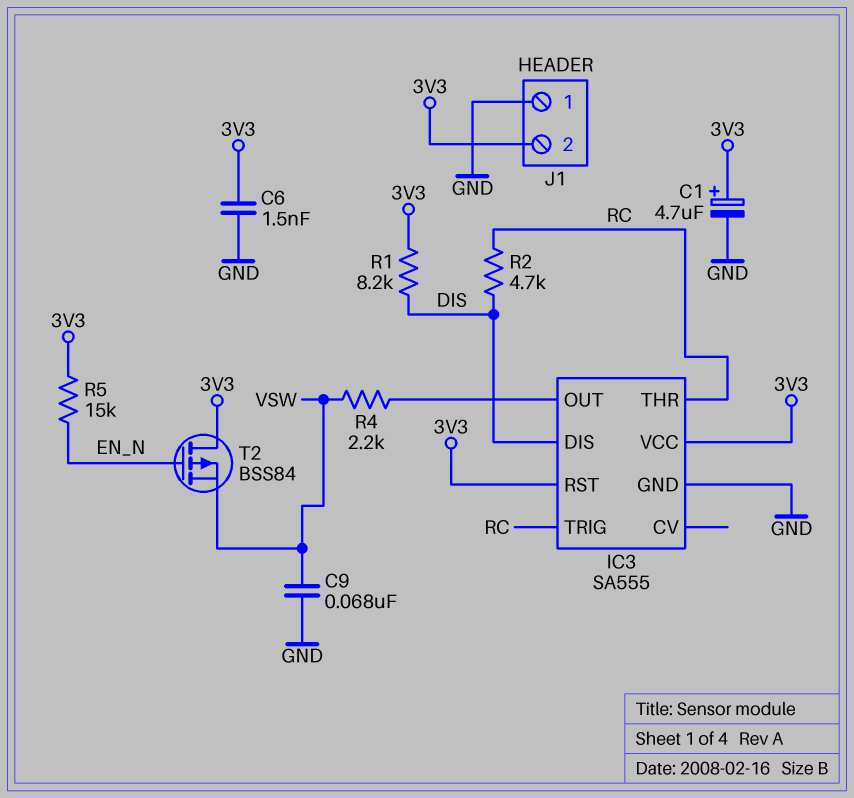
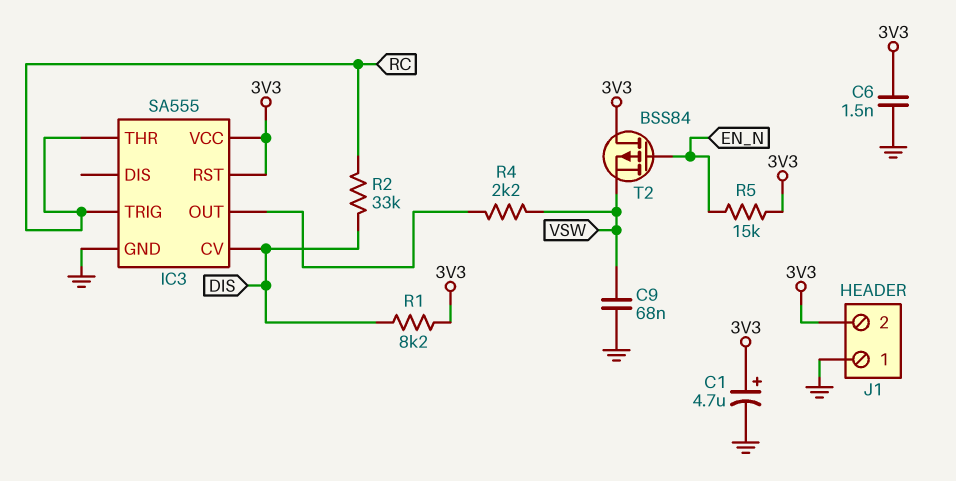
IC3 pin CV: none -> DIS
IC3 pin DIS: DIS -> none
R2: 4.7k (DIS, RC) -> 33k (DIS, RC)

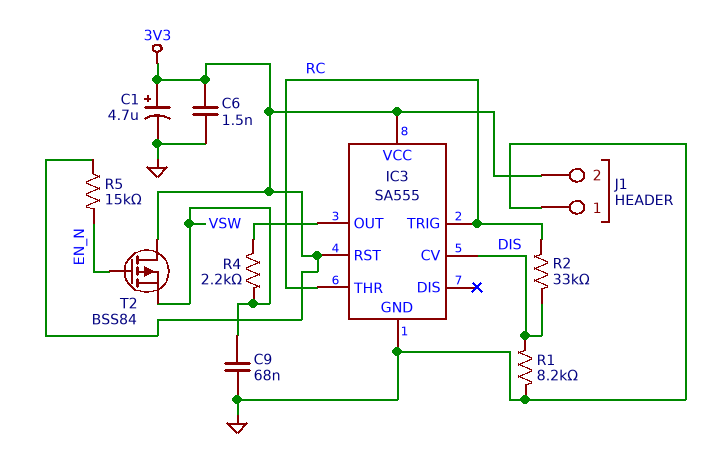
R1: 8.2k (3V3, DIS) -> 8.2k (DIS, GND)

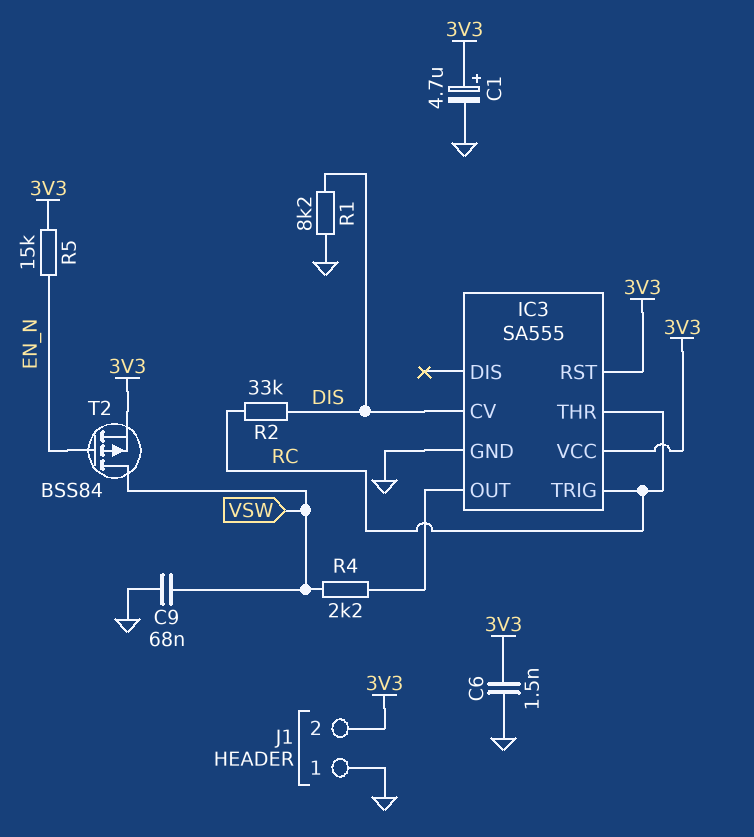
T2: PMOS BSS84 (G EN_N, D 3V3, S VSW) -> PMOS BSS84 (G EN_N, D VSW, S 3V3)

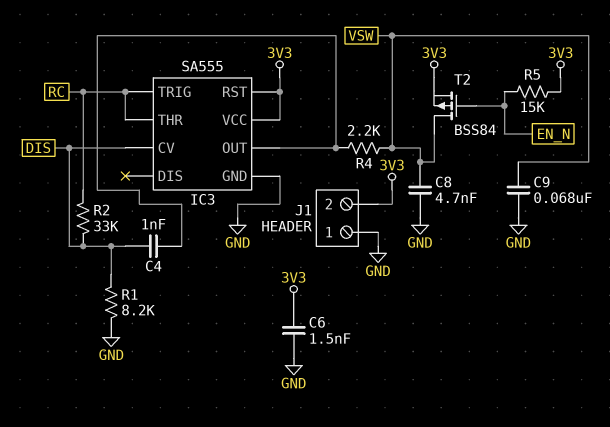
C1: 4.7uF (plus 3V3, minus GND) -> none
C4: none -> 1nF (DIS, IC3/OUT)
C8: none -> 4.7nF (GND, VSW)

